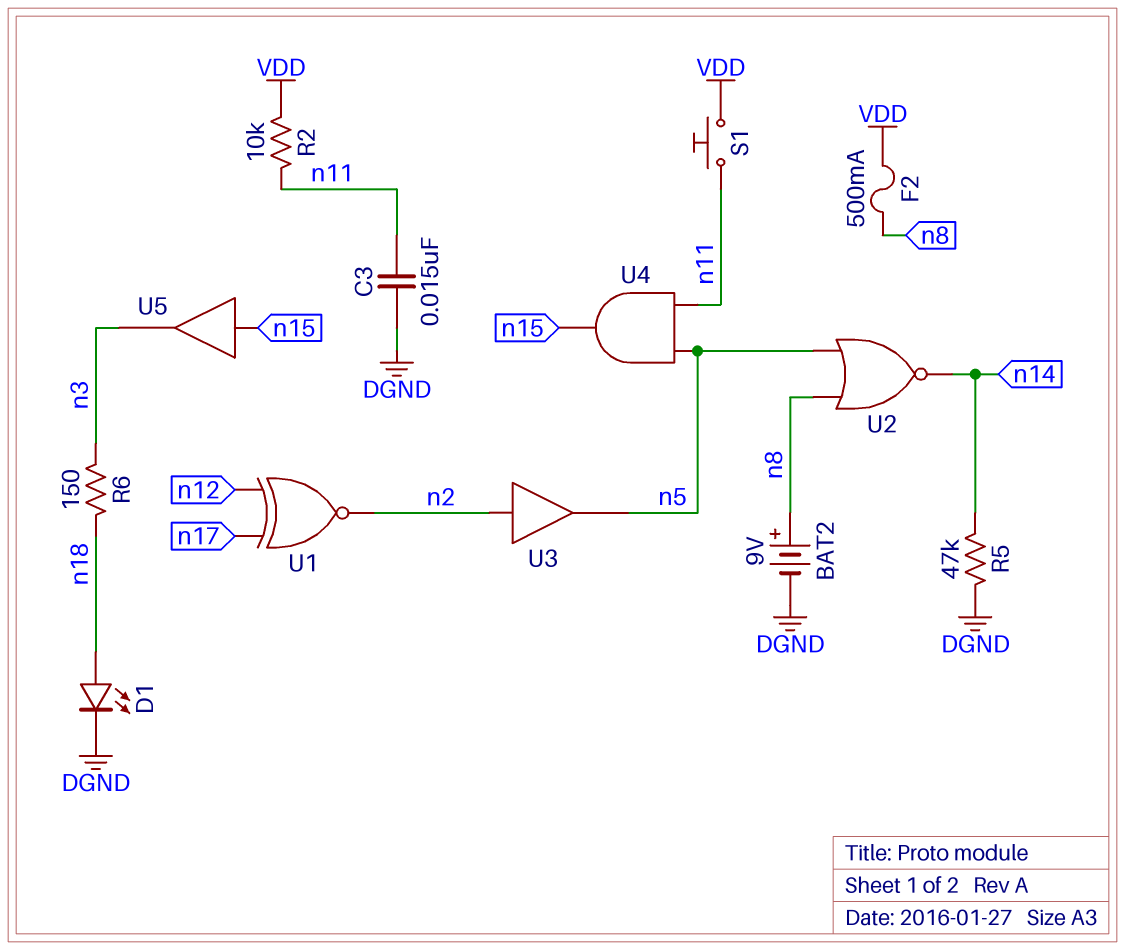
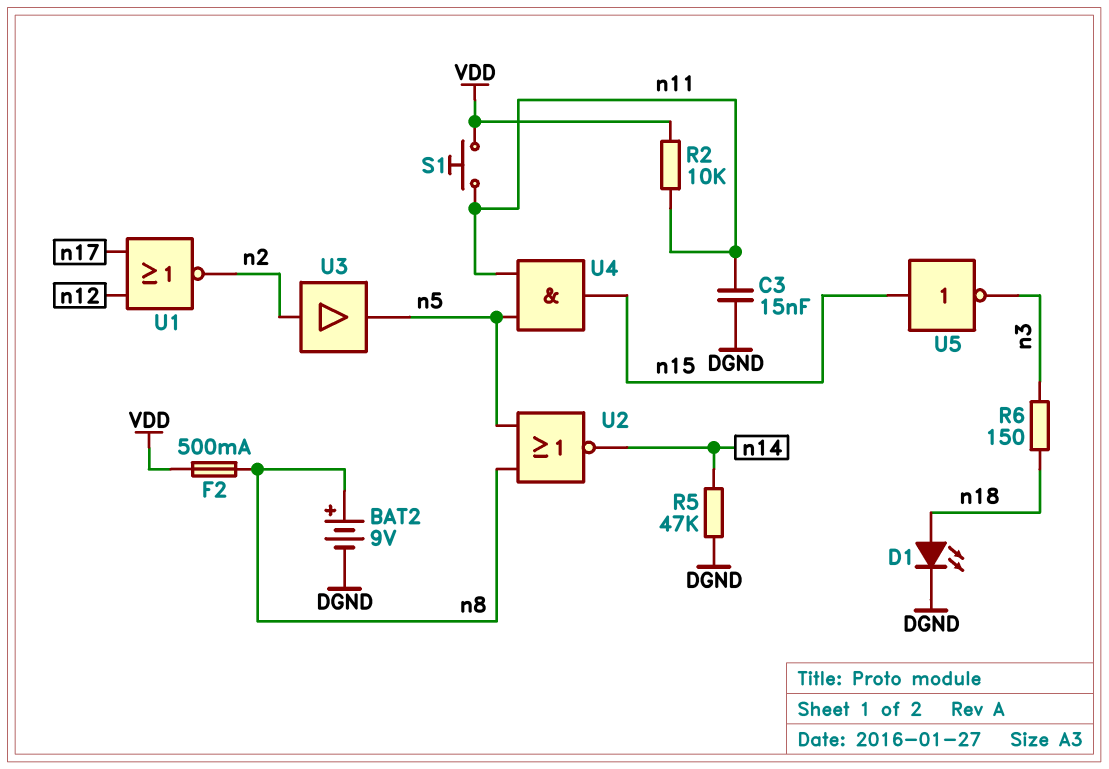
U1: XNOR (in n12, in n17, out n2) -> NOR (in n12, in n17, out n2)
U5: buffer (in n15, out n3) -> NOT (in n15, out n3)

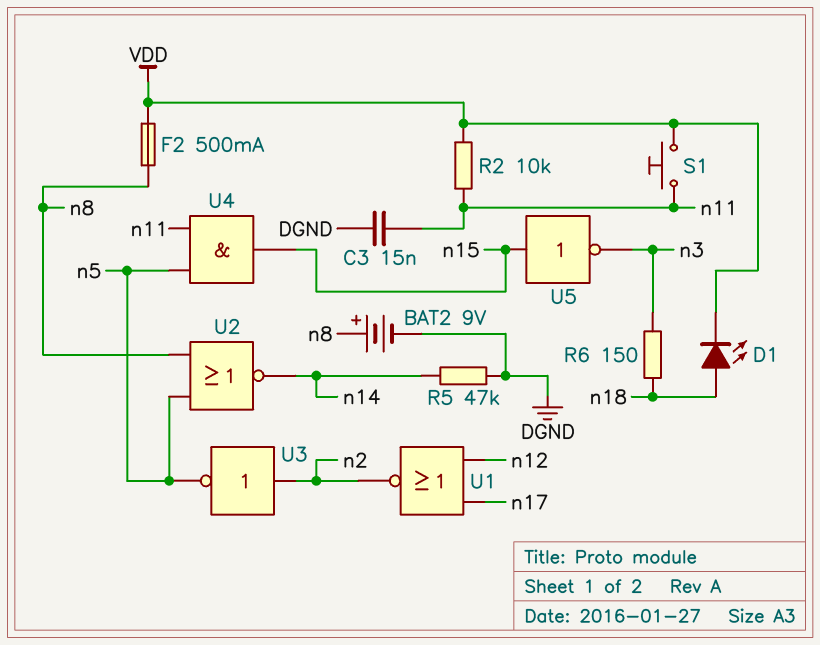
D1: LED (A n18, K DGND) -> LED (A n18, K VDD)
U3: buffer (in n2, out n5) -> NOT (in n2, out n5)

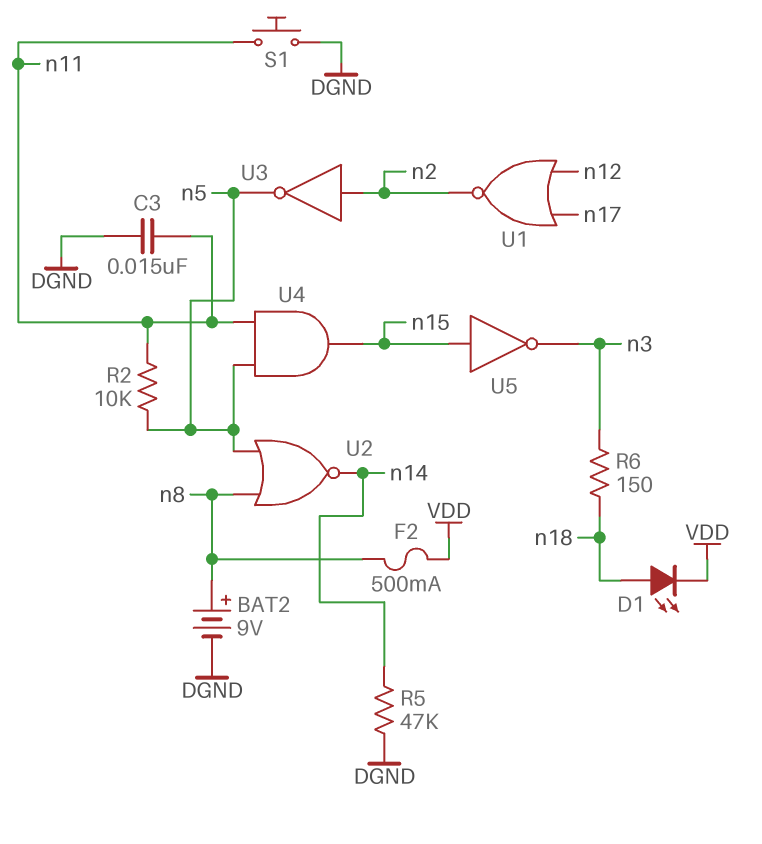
R2: 10k (VDD, n11) -> 10k (n5, n11)
S1: button (VDD, n11) -> button (DGND, n11)

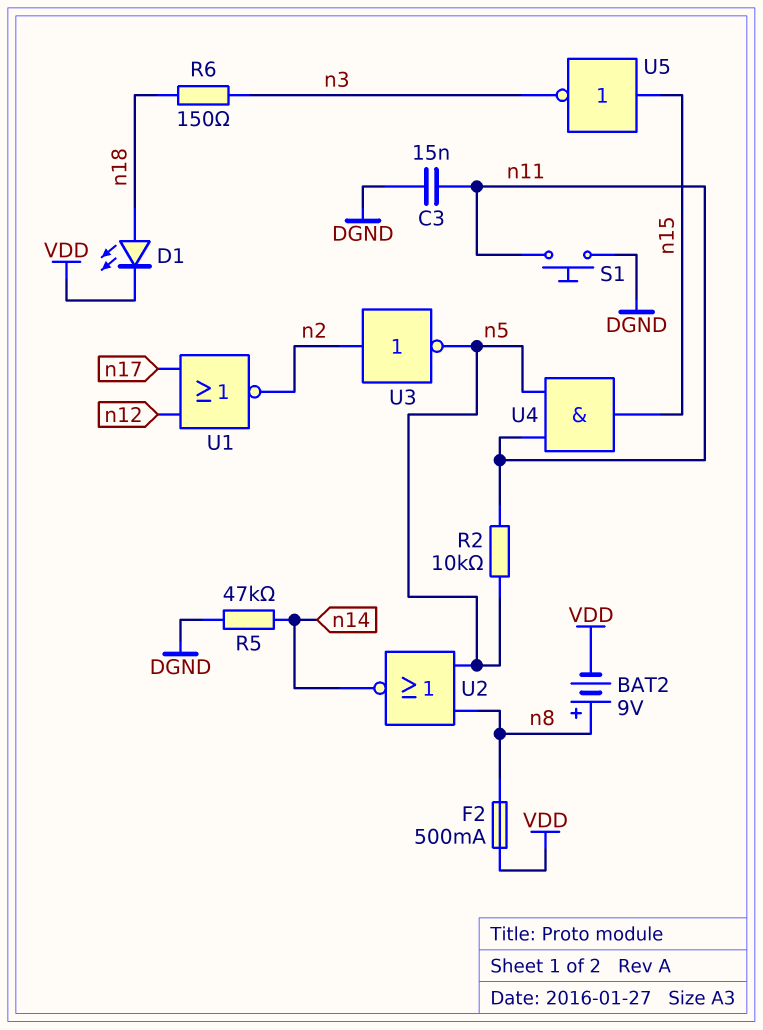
BAT2: 9V (plus n8, minus DGND) -> 9V (plus n8, minus VDD)

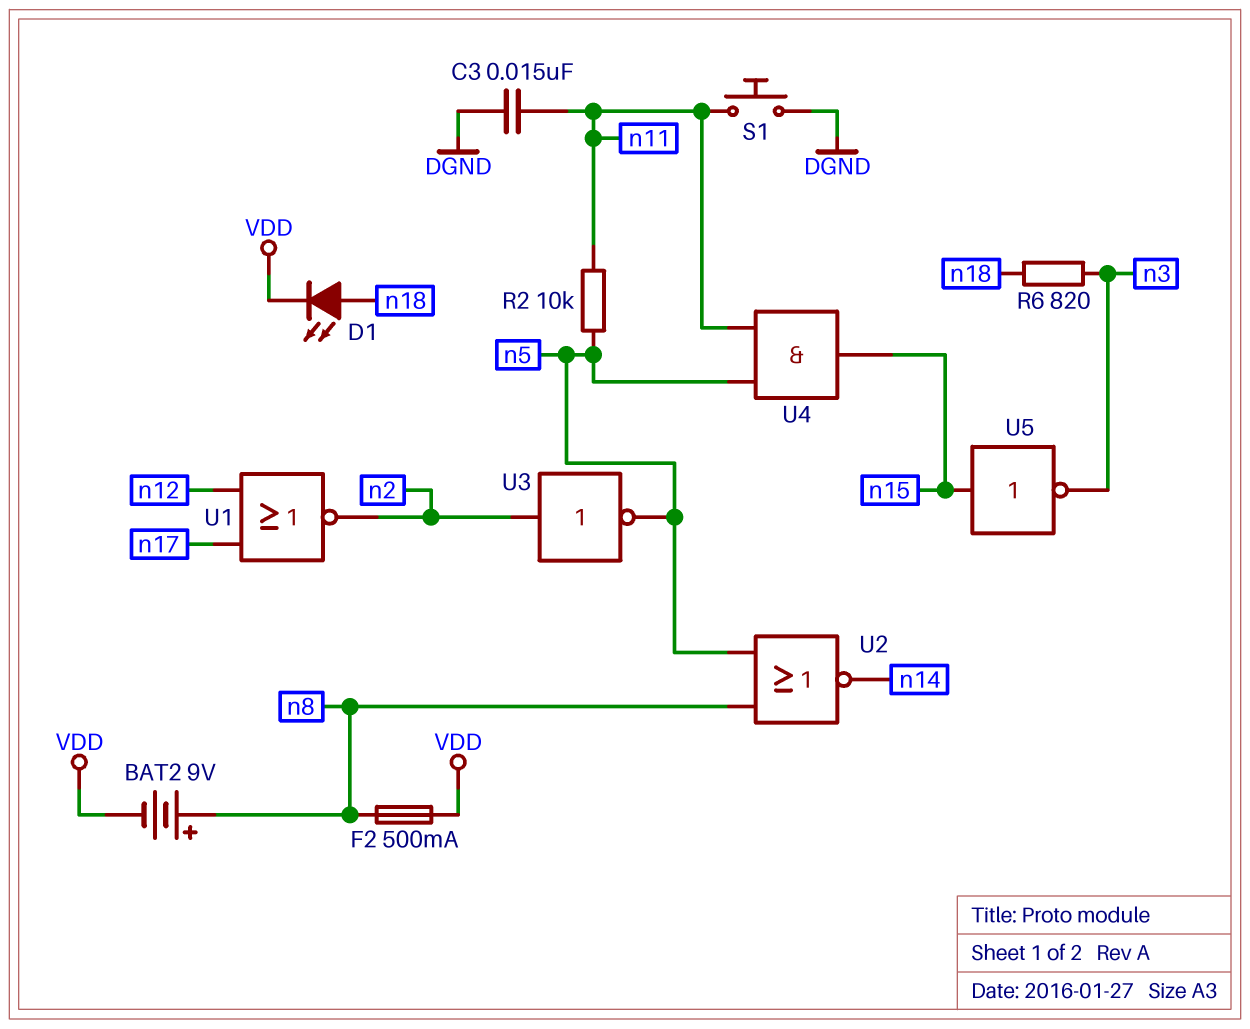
R5: 47k (DGND, n14) -> none
R6: 150 (n3, n18) -> 820 (n3, n18)

